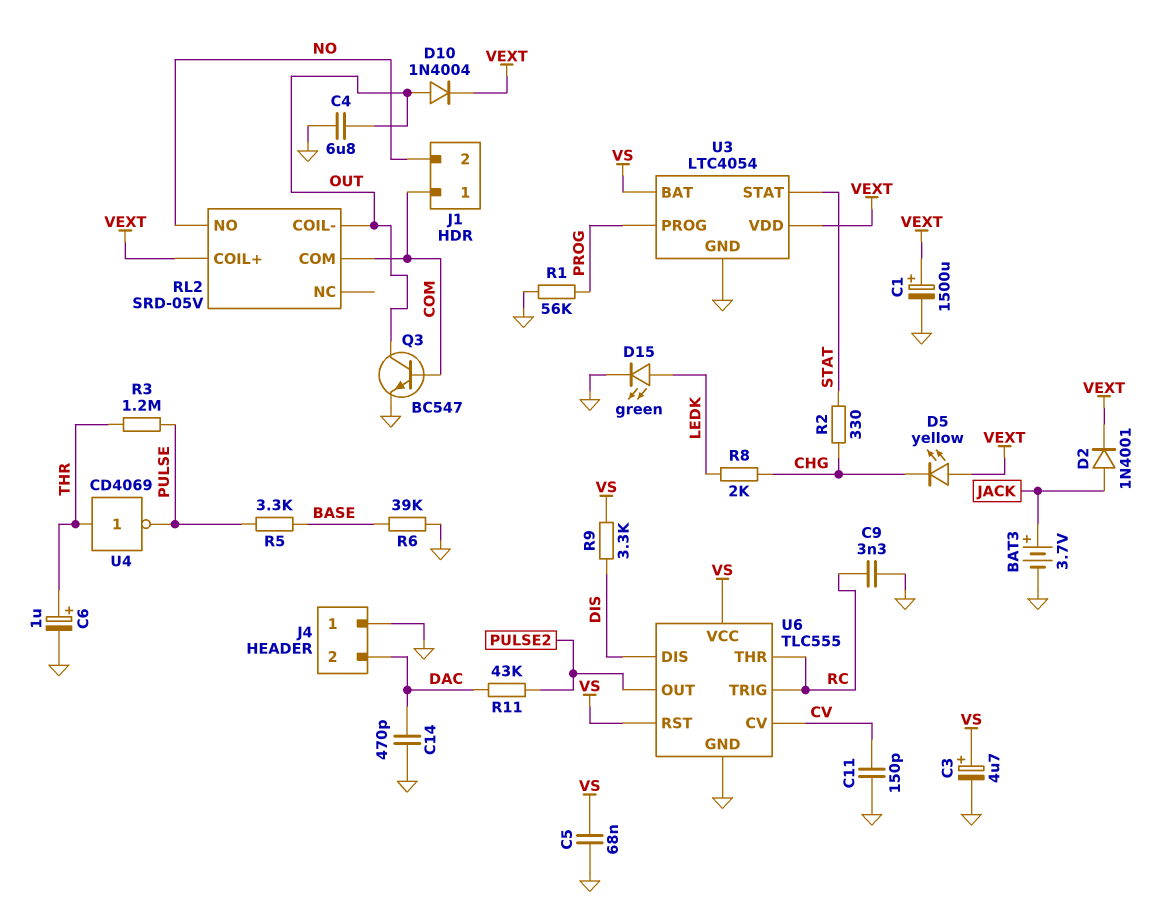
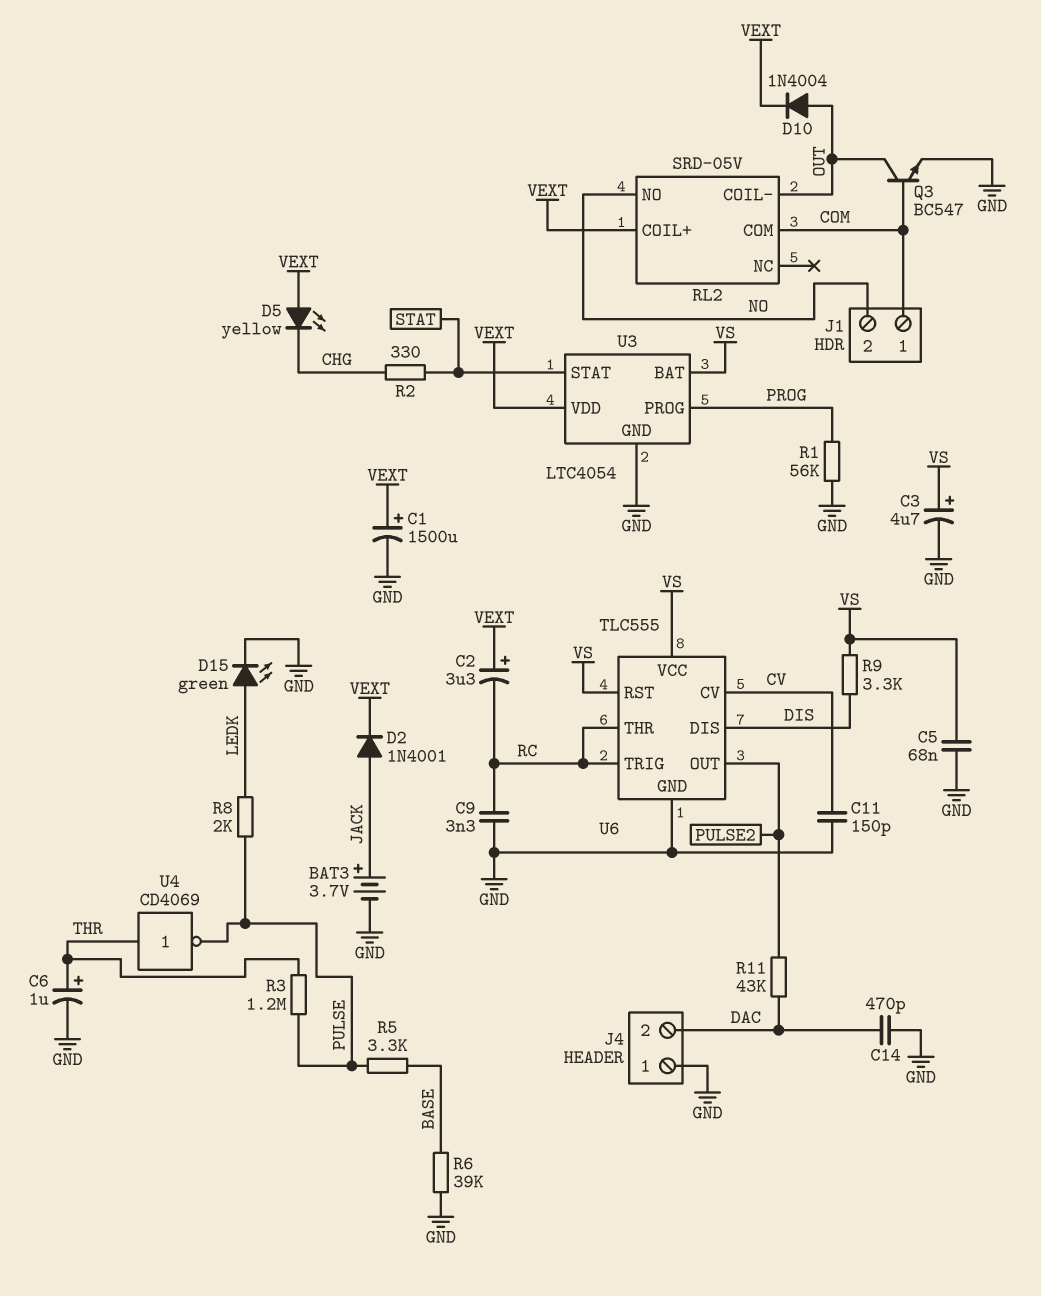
C2: none -> 3.3uF (plus VEXT, minus RC)
C4: 6.8uF (GND, OUT) -> none
R8: 2k (CHG, LEDK) -> 2k (LEDK, PULSE)

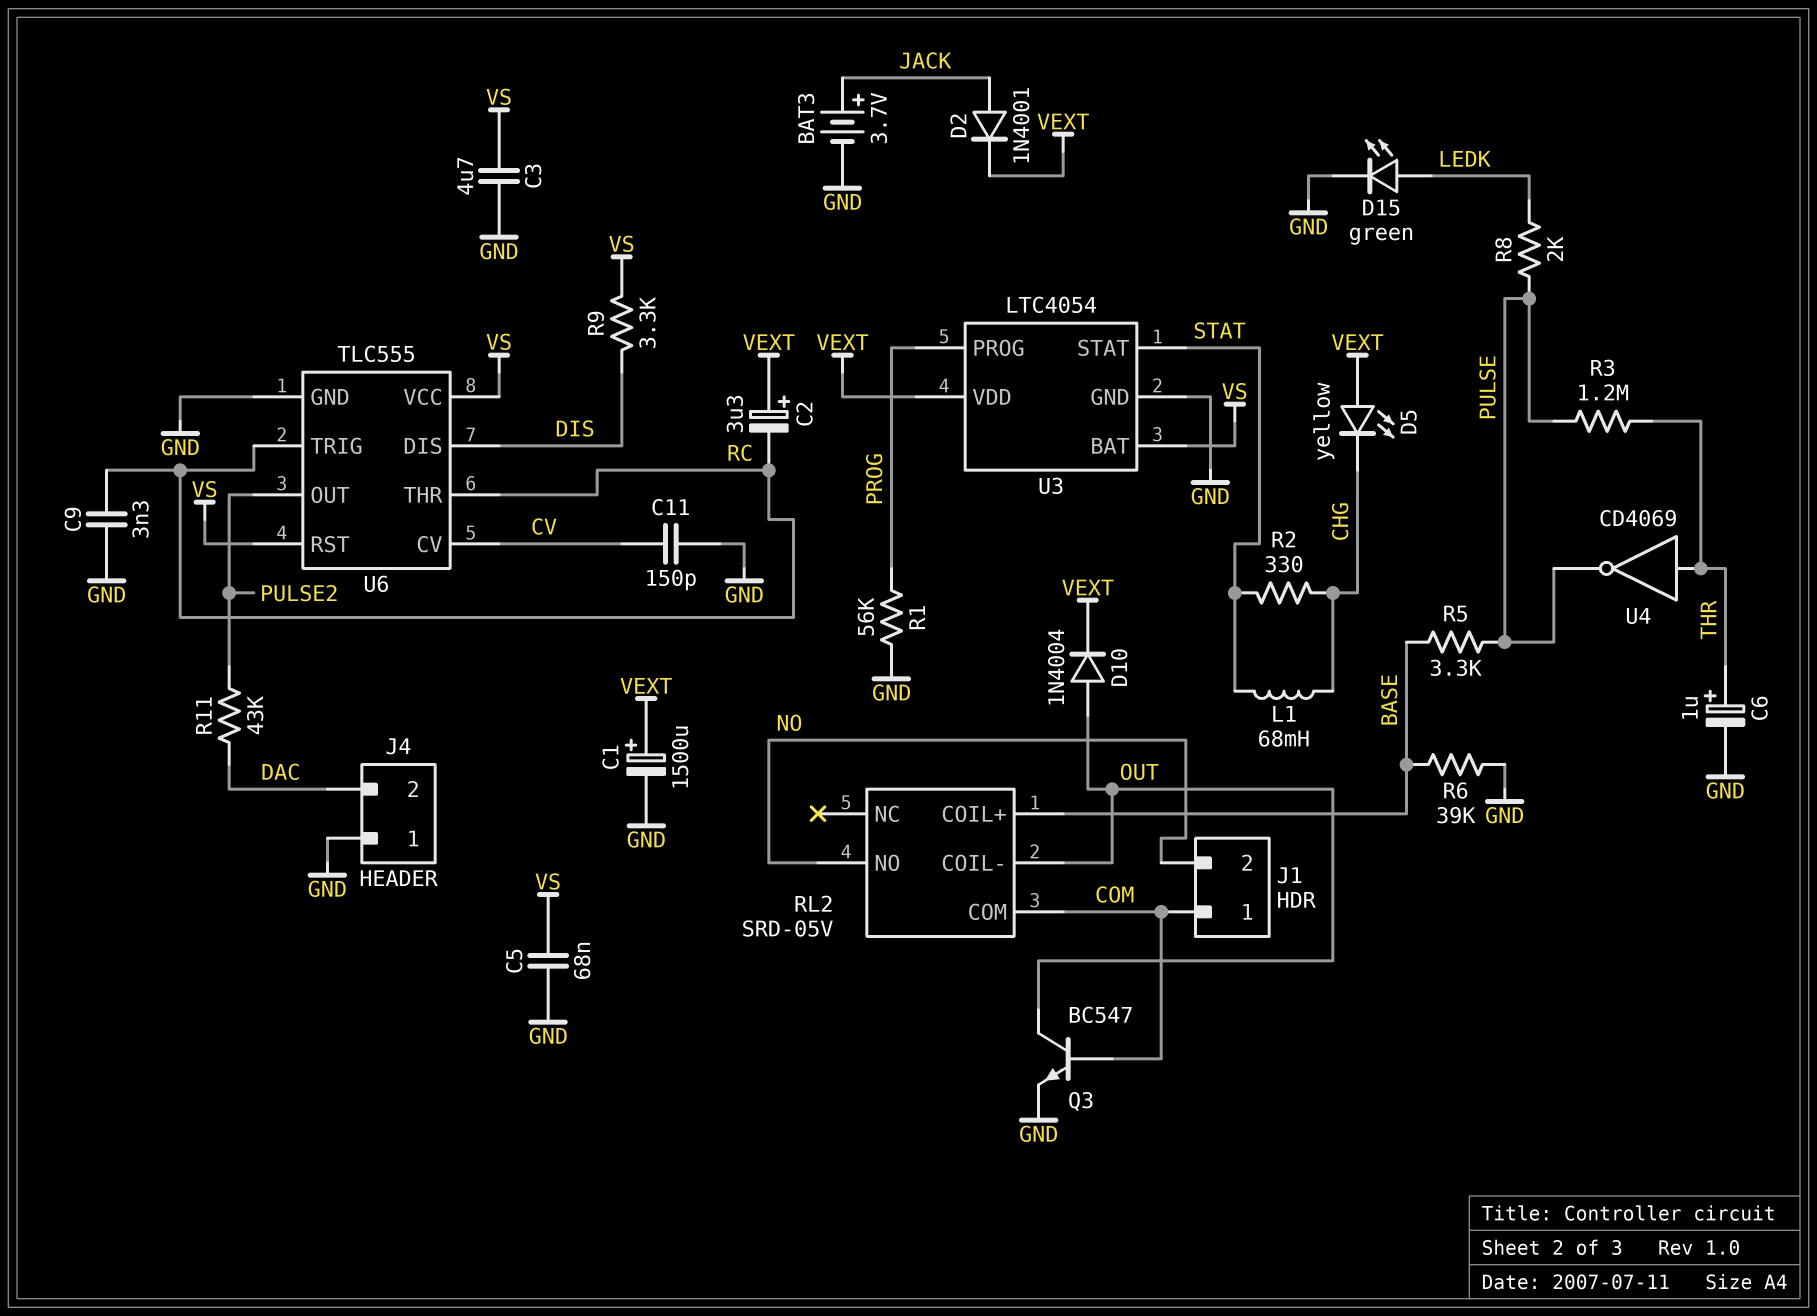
C3: 4.7uF (plus VS, minus GND) -> 4.7uF (GND, VS)
C14: 470pF (DAC, GND) -> none
L1: none -> 68mH (CHG, STAT)
RL2 pin COIL+: VEXT -> BASE

